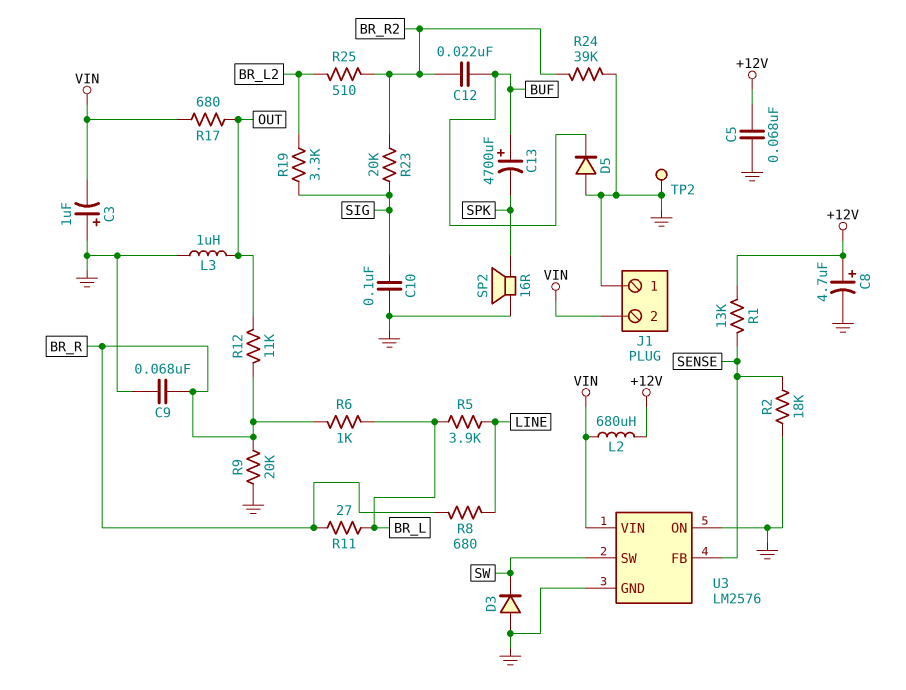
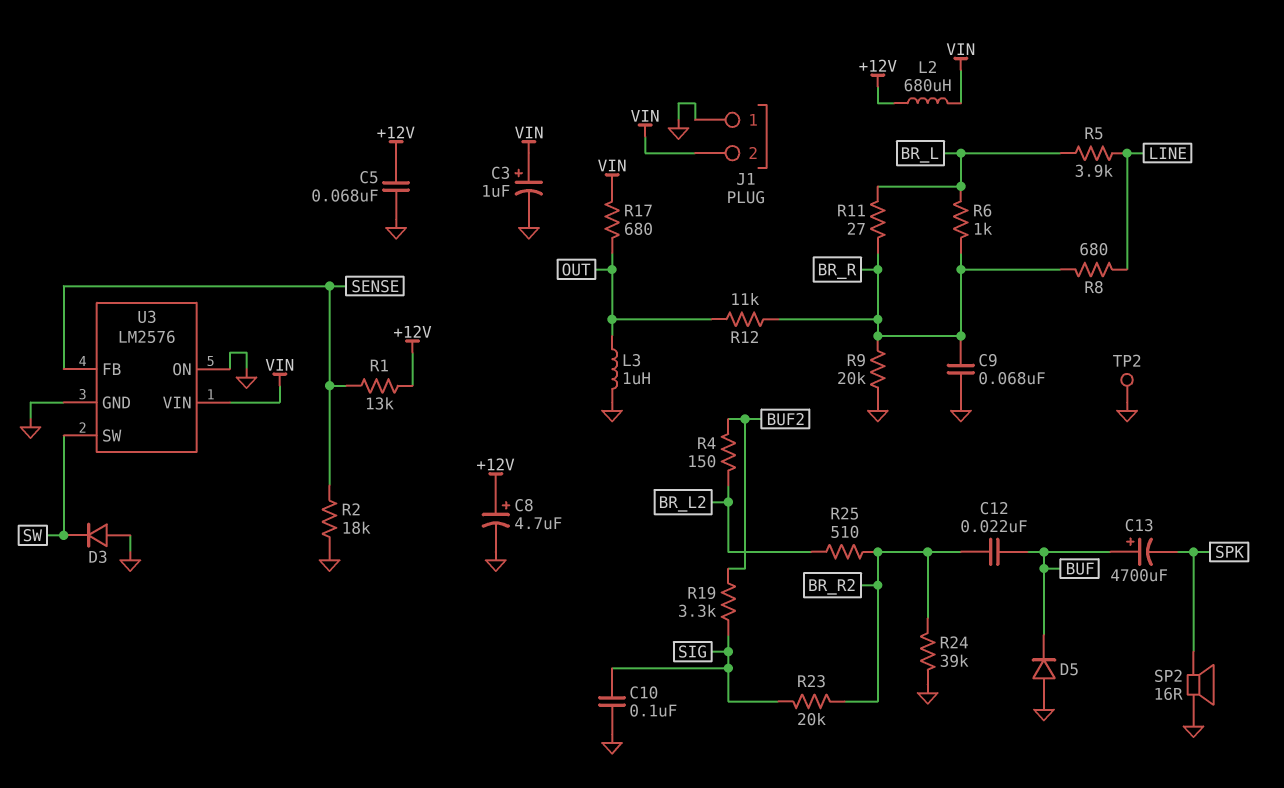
C3: 1uF (plus GND, minus VIN) -> 1uF (plus VIN, minus GND)
R4: none -> 150 (BR_L2, BUF2)
R19: 3.3k (BR_L2, SIG) -> 3.3k (BUF2, SIG)

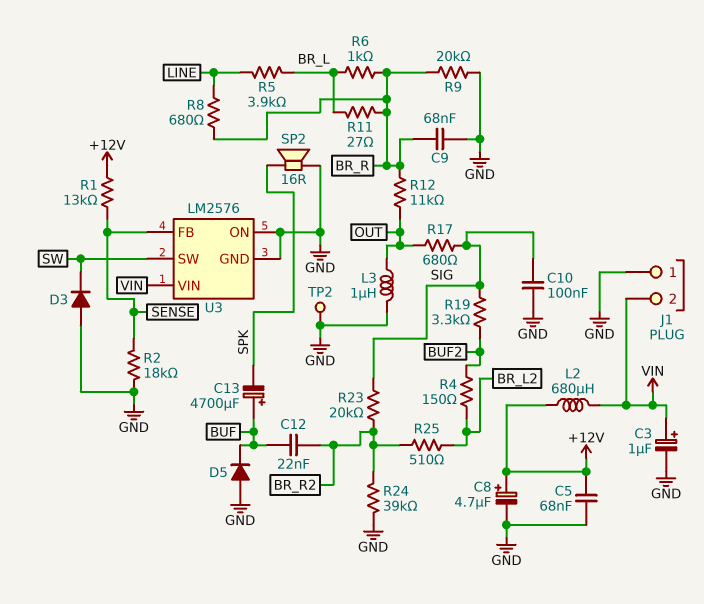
R17: 680 (OUT, VIN) -> 680 (OUT, SIG)

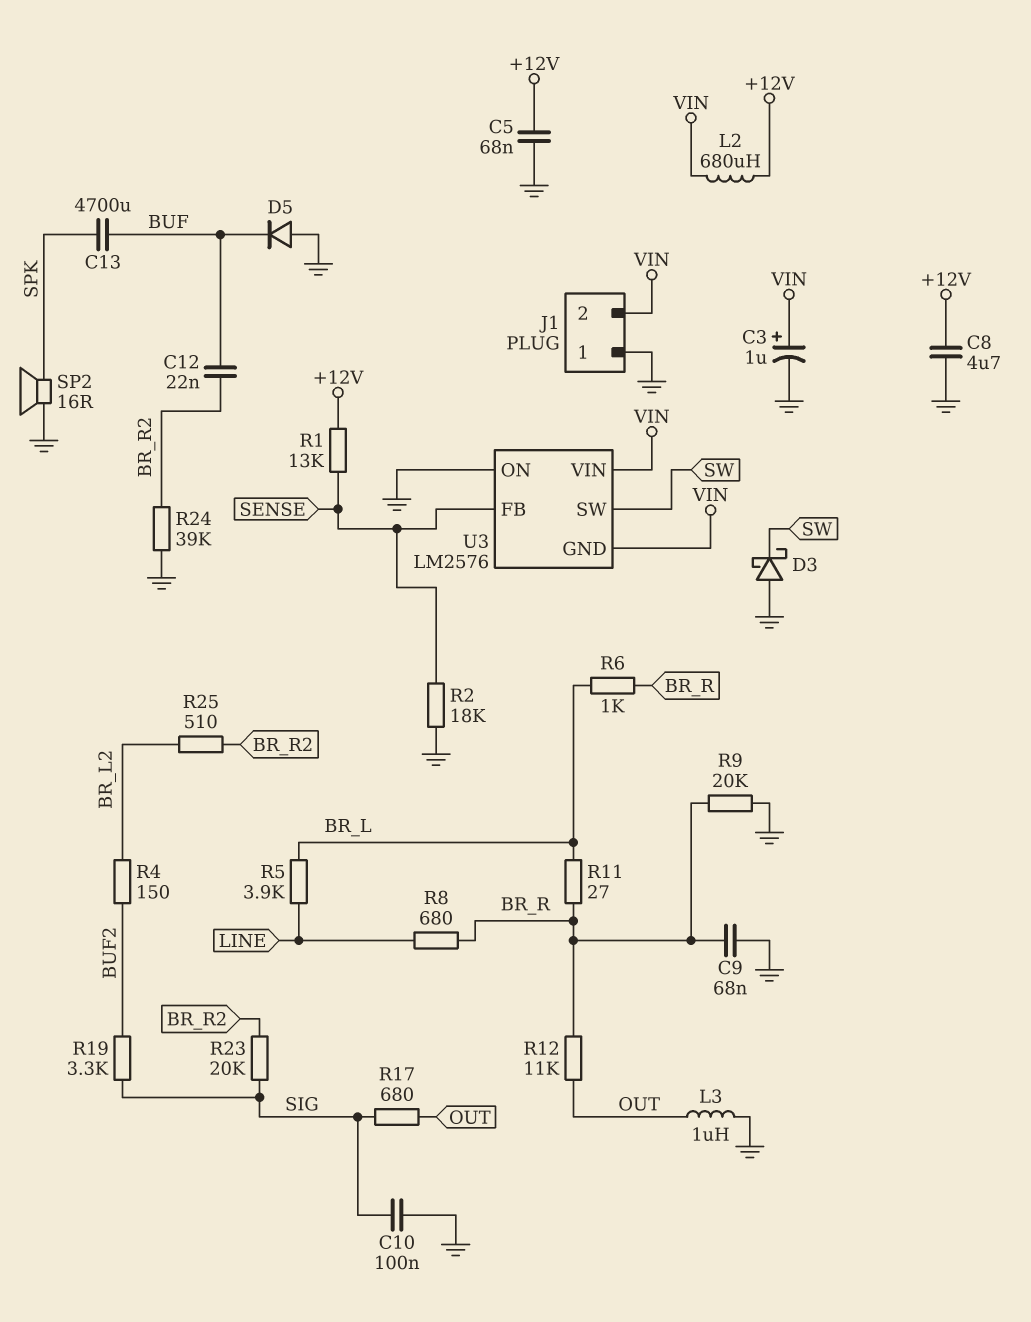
C8: 4.7uF (plus +12V, minus GND) -> 4.7uF (+12V, GND)
C13: 4700uF (plus BUF, minus SPK) -> 4700uF (BUF, SPK)
D3: diode (A GND, K SW) -> schottky (A GND, K SW)
TP2: test point (GND) -> none
U3 pin GND: GND -> VIN

